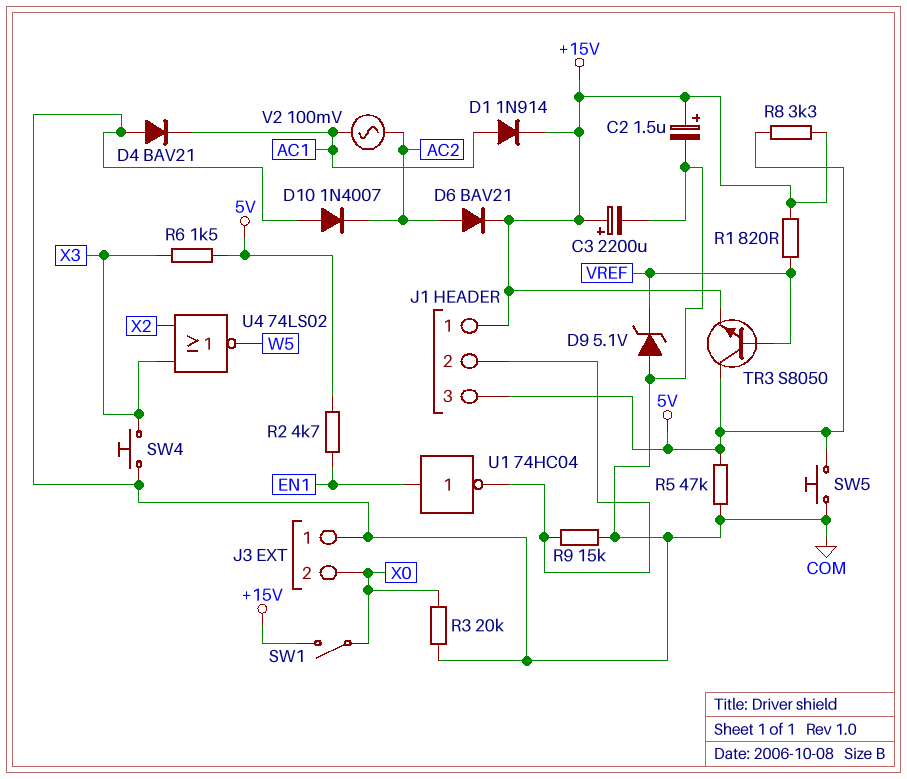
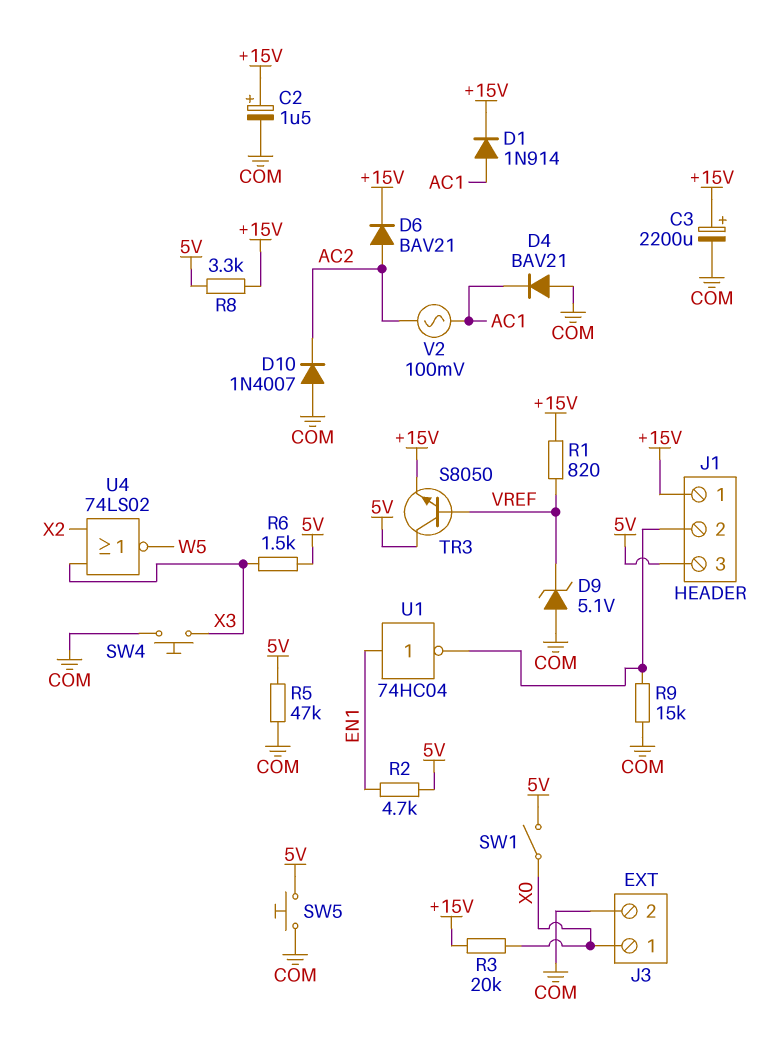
J3 pin 1: COM -> X0
J3 pin 2: X0 -> COM
R3: 20k (COM, X0) -> 20k (+15V, X0)
SW1: switch (+15V, X0) -> switch (5V, X0)

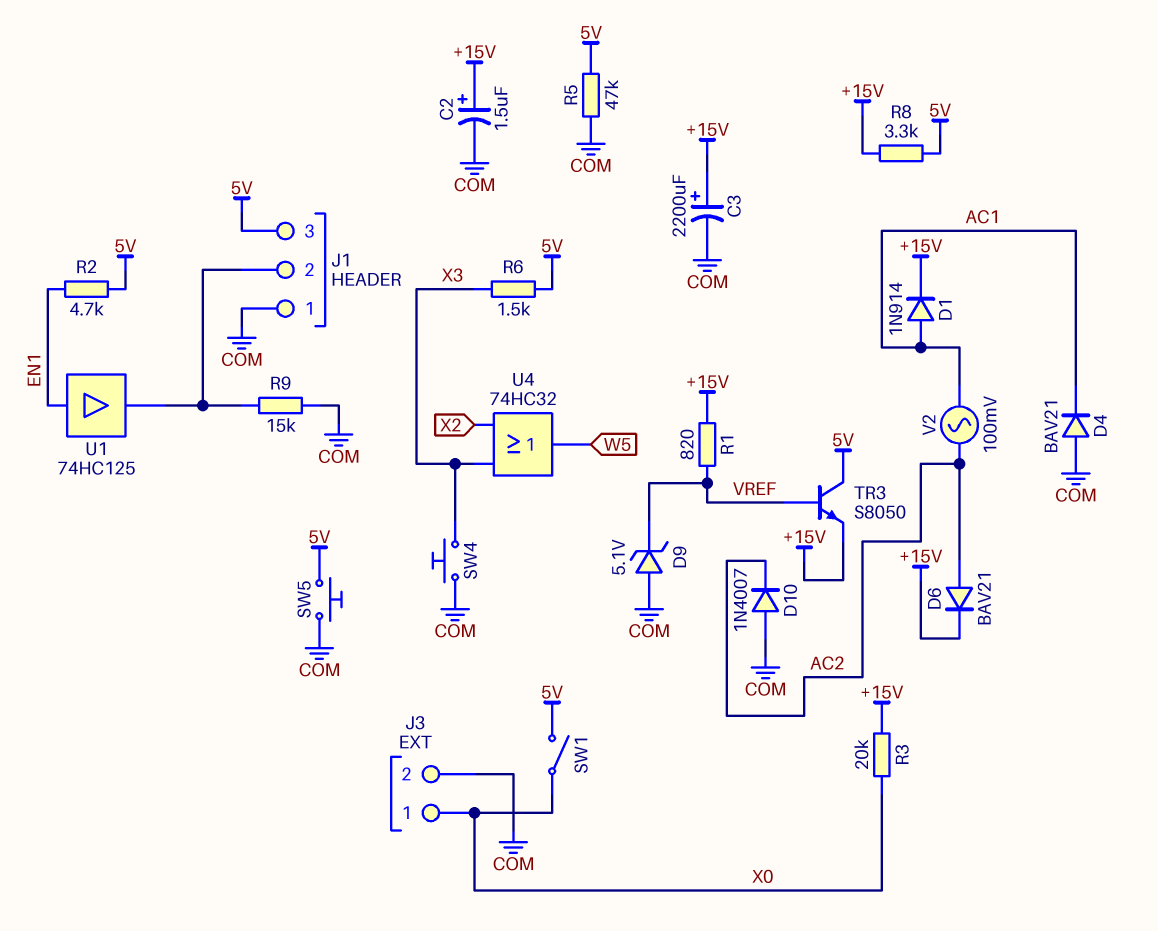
J1 pin 1: +15V -> COM
U1: NOT 74HC04 (in EN1, out J1/2) -> buffer 74HC125 (in EN1, out J1/2)
U4: NOR 74LS02 (in X2, in X3, out W5) -> OR 74HC32 (in X2, in X3, out W5)

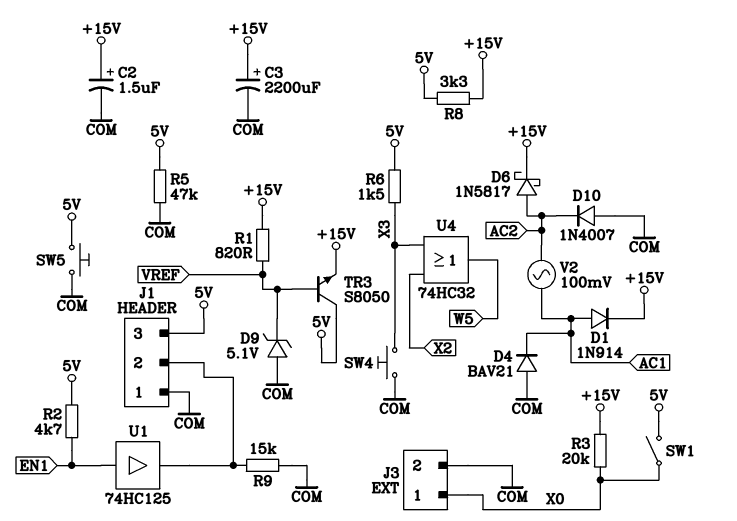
D6: diode BAV21 (A AC2, K +15V) -> schottky 1N5817 (A AC2, K +15V)

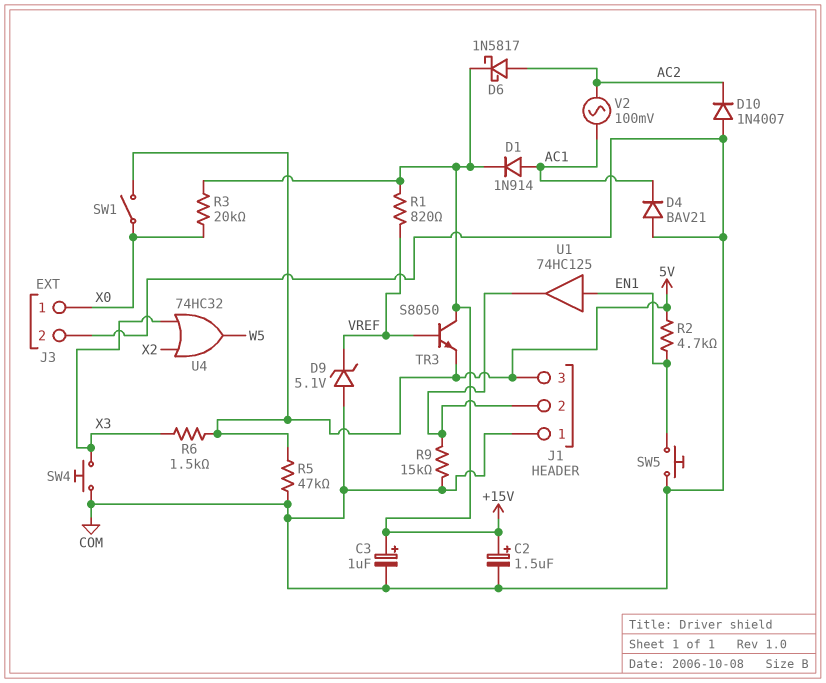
C3: 2200uF (plus +15V, minus COM) -> 1uF (plus +15V, minus COM)
R8: 3.3k (+15V, 5V) -> none
SW5: button (5V, COM) -> button (COM, EN1)
TR3: NPN S8050 (B VREF, C 5V, E +15V) -> NPN S8050 (B VREF, C +15V, E 5V)

